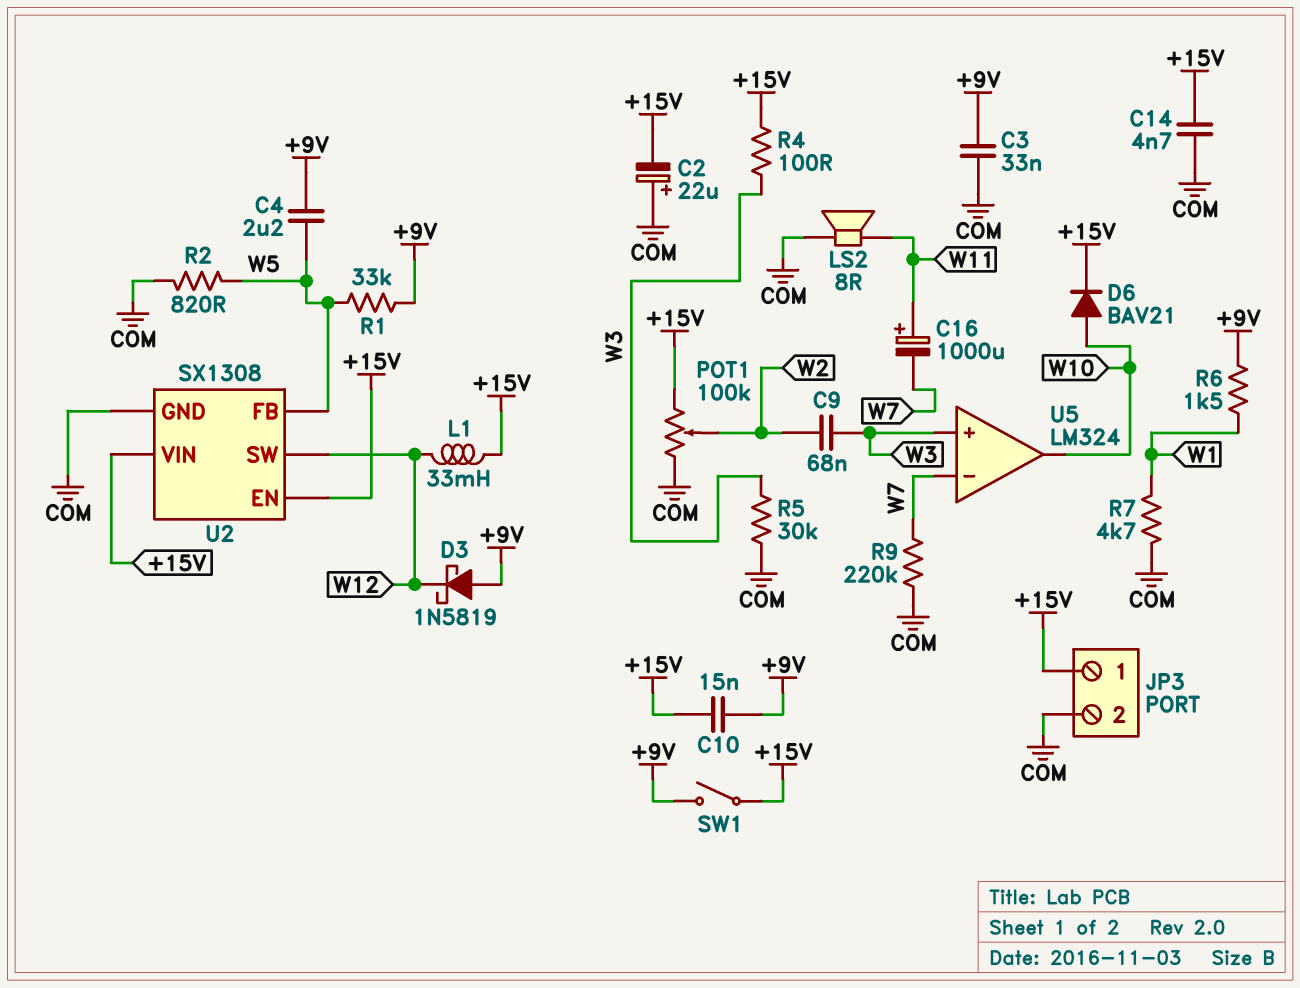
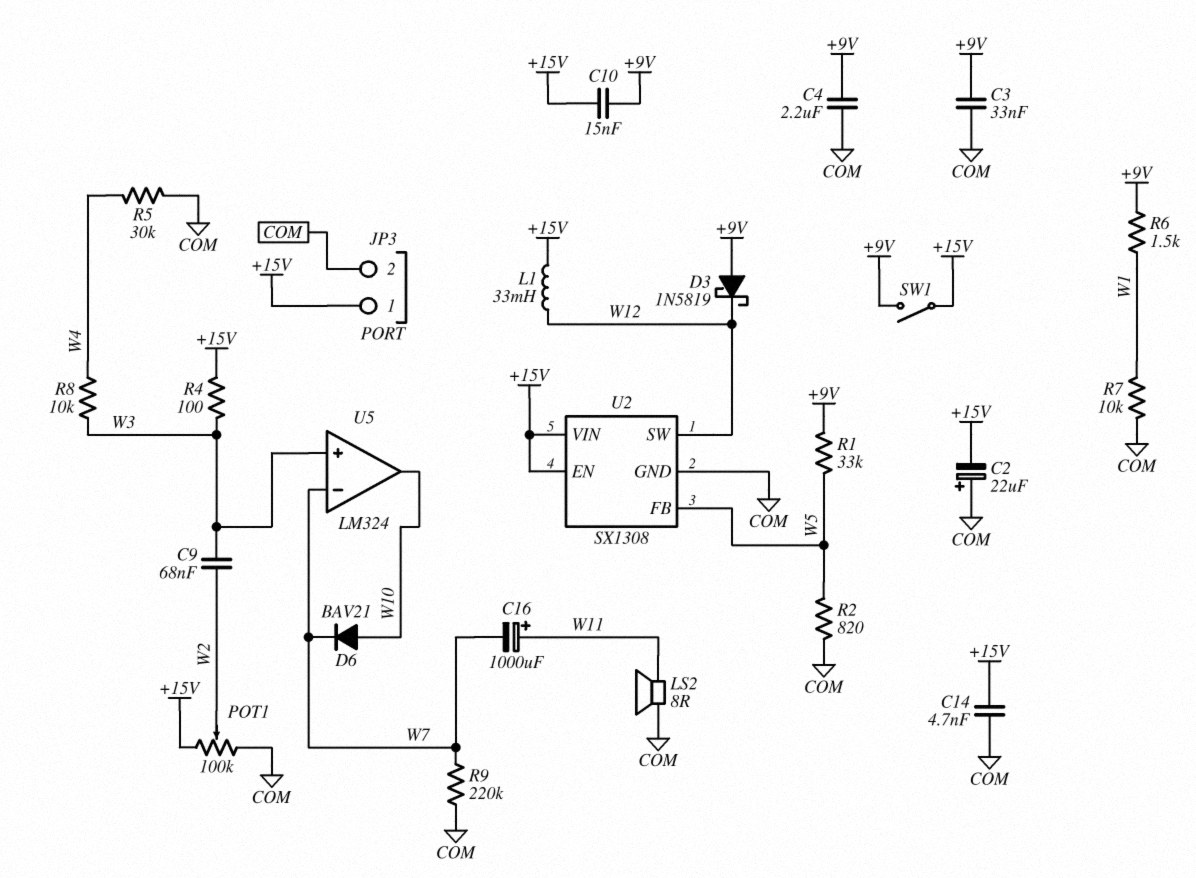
C4: 2.2uF (+9V, W5) -> 2.2uF (+9V, COM)
D6: diode BAV21 (A W10, K +15V) -> diode BAV21 (A W10, K W7)
R5: 30k (COM, W3) -> 30k (COM, W4)
R7: 4.7k (COM, W1) -> 10k (COM, W1)
R8: none -> 10k (W3, W4)

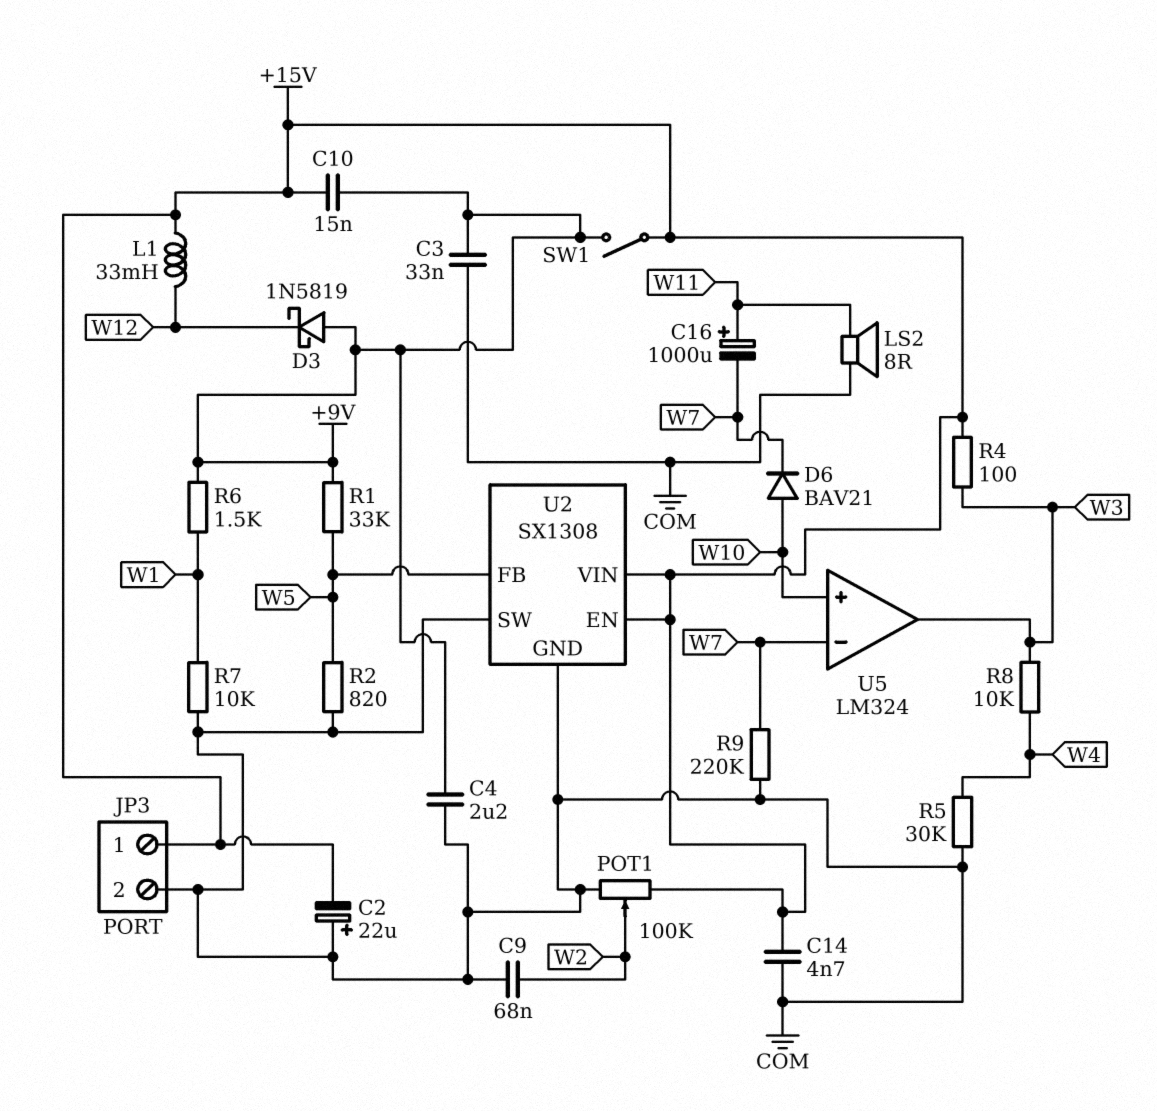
C9: 68nF (W2, W3) -> 68nF (COM, W2)
U2 pin SW: W12 -> COM
U5 pin in+: W3 -> W10
U5 pin out: W10 -> W3

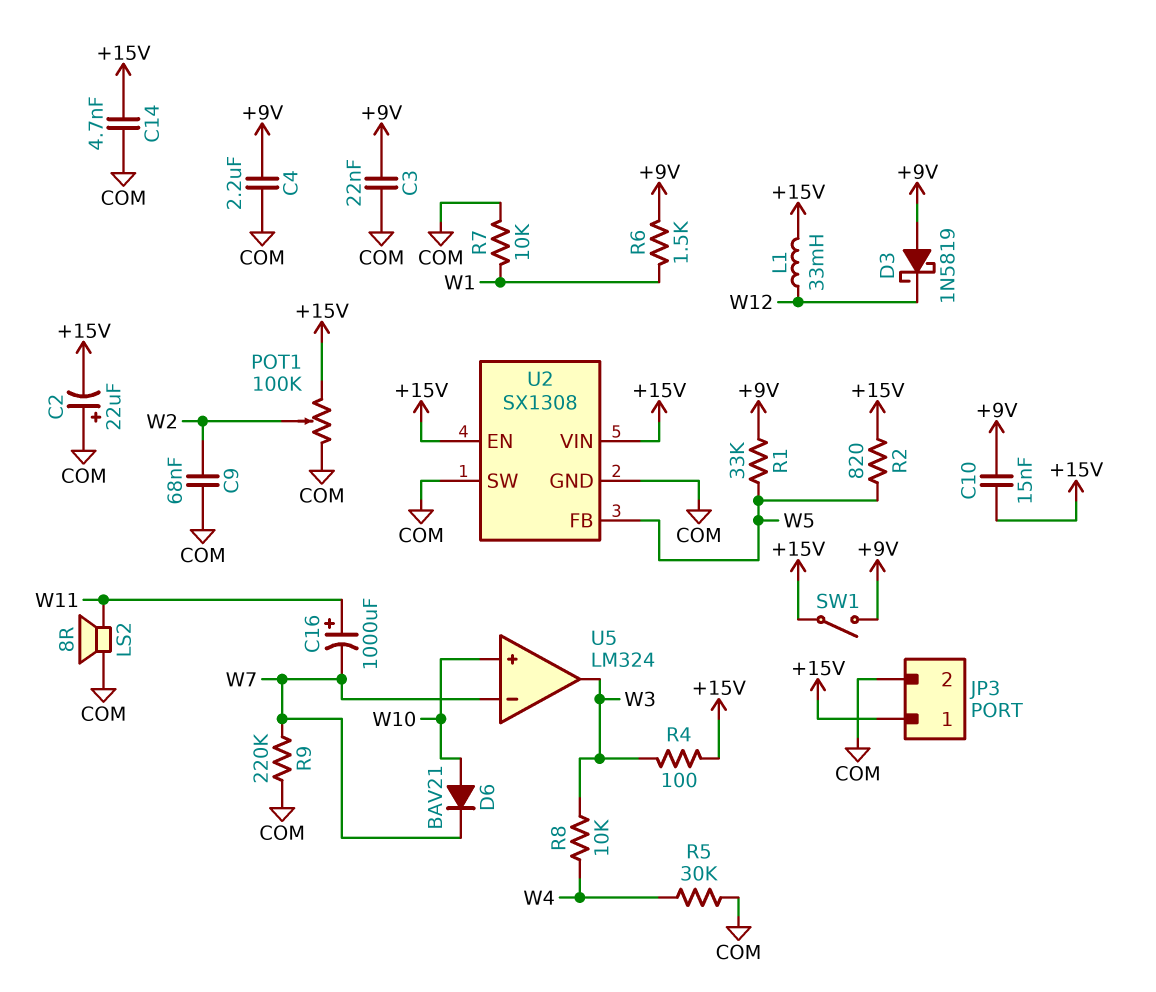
C3: 33nF (+9V, COM) -> 22nF (+9V, COM)
R2: 820 (COM, W5) -> 820 (+15V, W5)

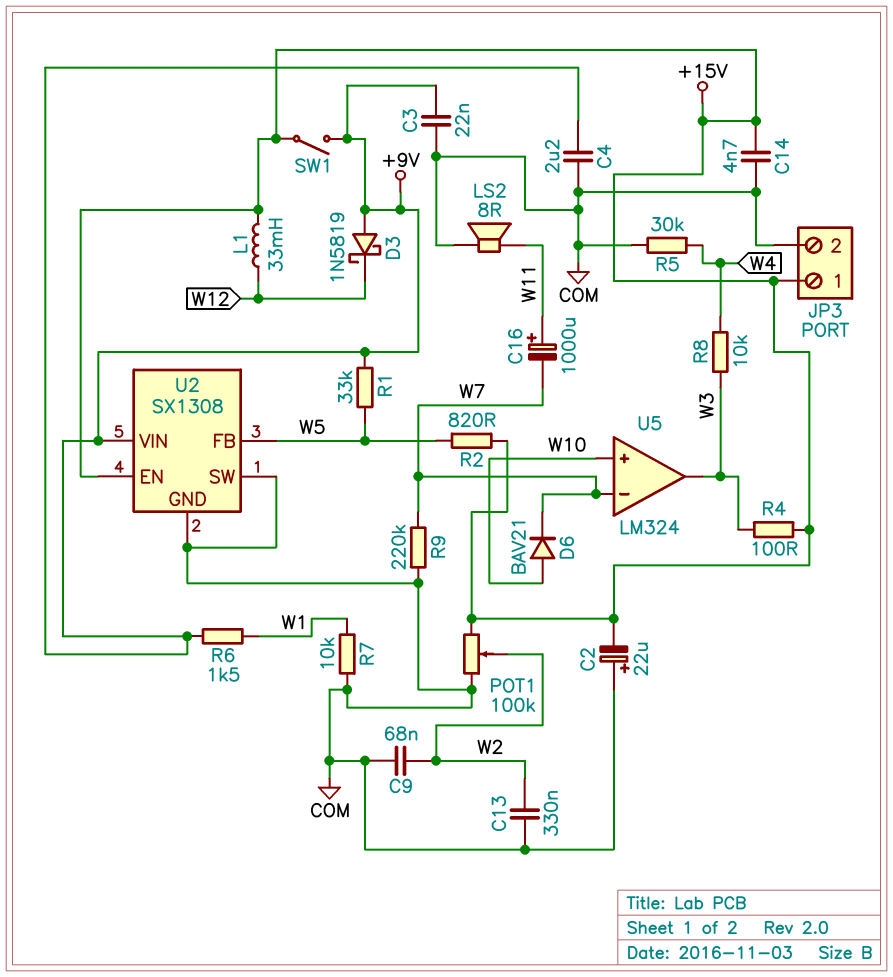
C10: 15nF (+9V, +15V) -> none
C13: none -> 330nF (COM, W2)
U2 pin VIN: +15V -> +9V

